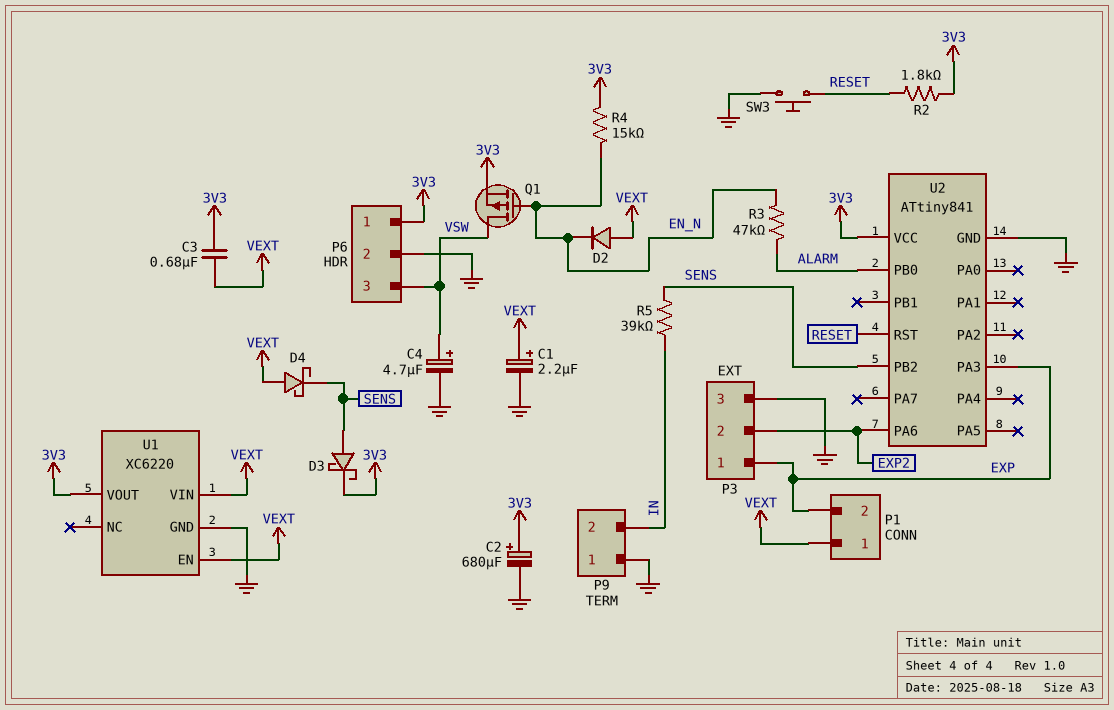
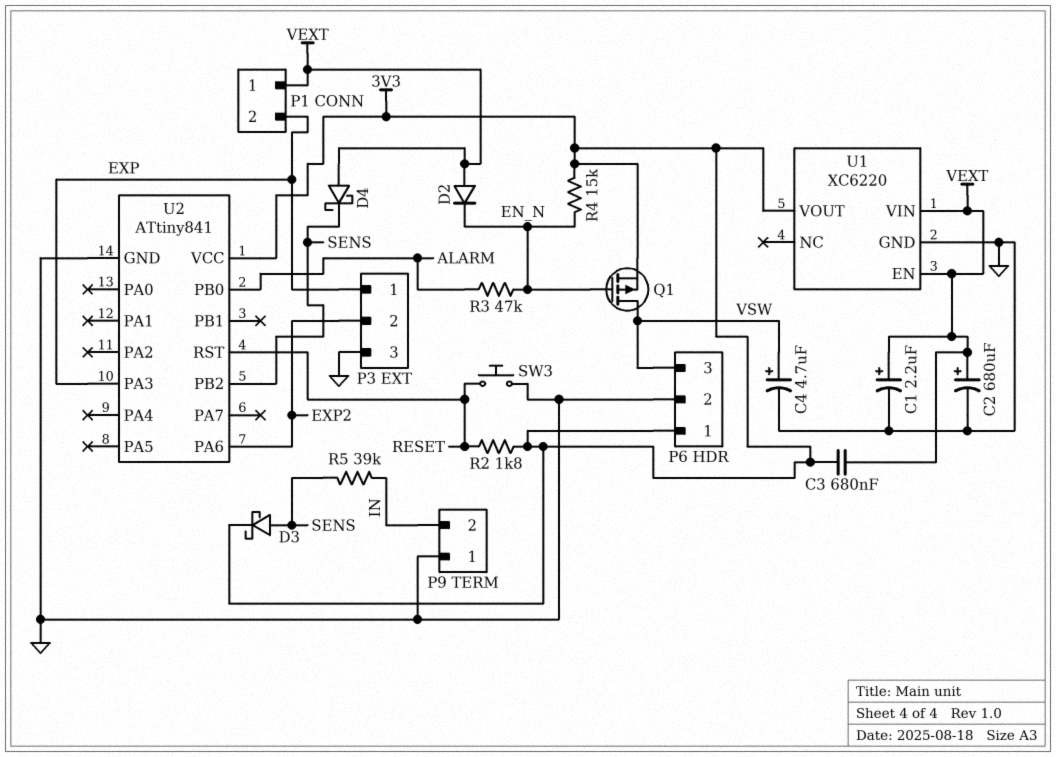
C2: 680uF (plus 3V3, minus GND) -> 680uF (plus VEXT, minus GND)

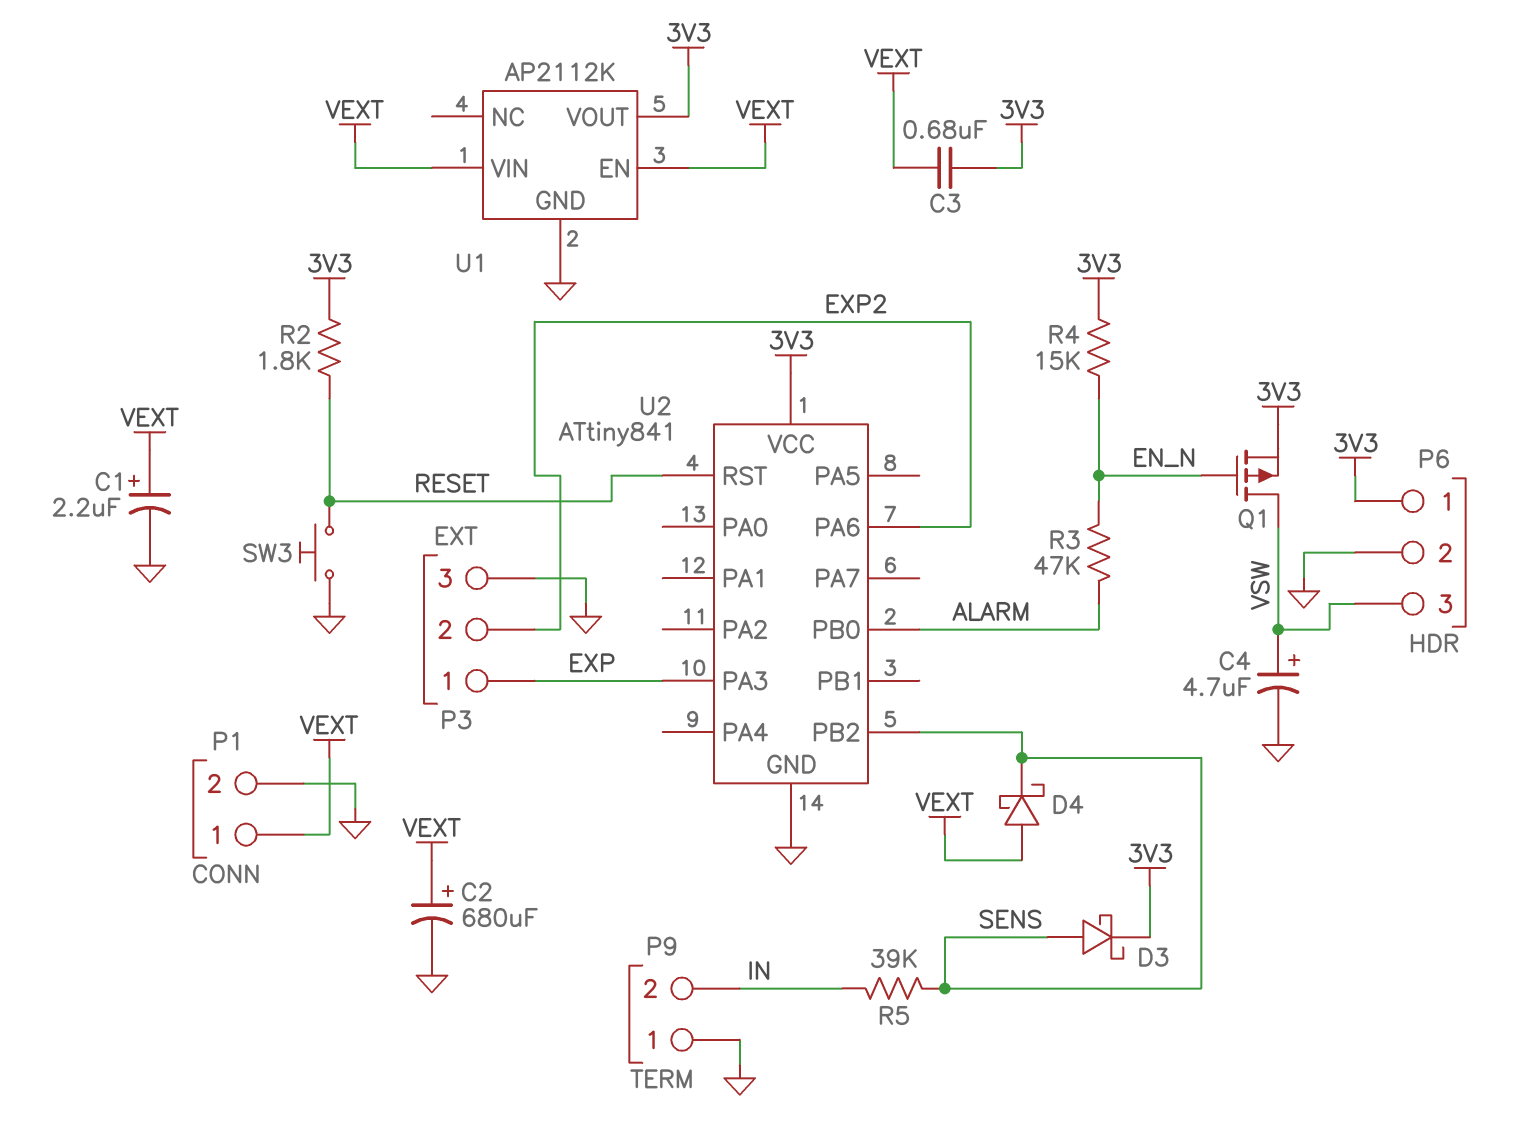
D2: diode (A VEXT, K EN_N) -> none
P1 pin 2: EXP -> GND
U1: XC6220 -> AP2112K

